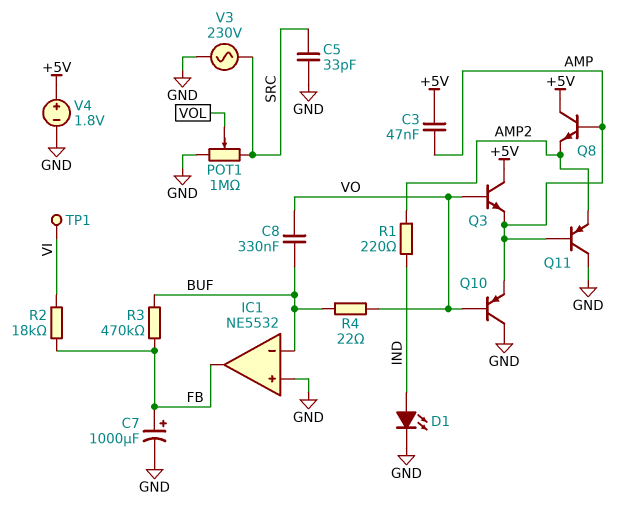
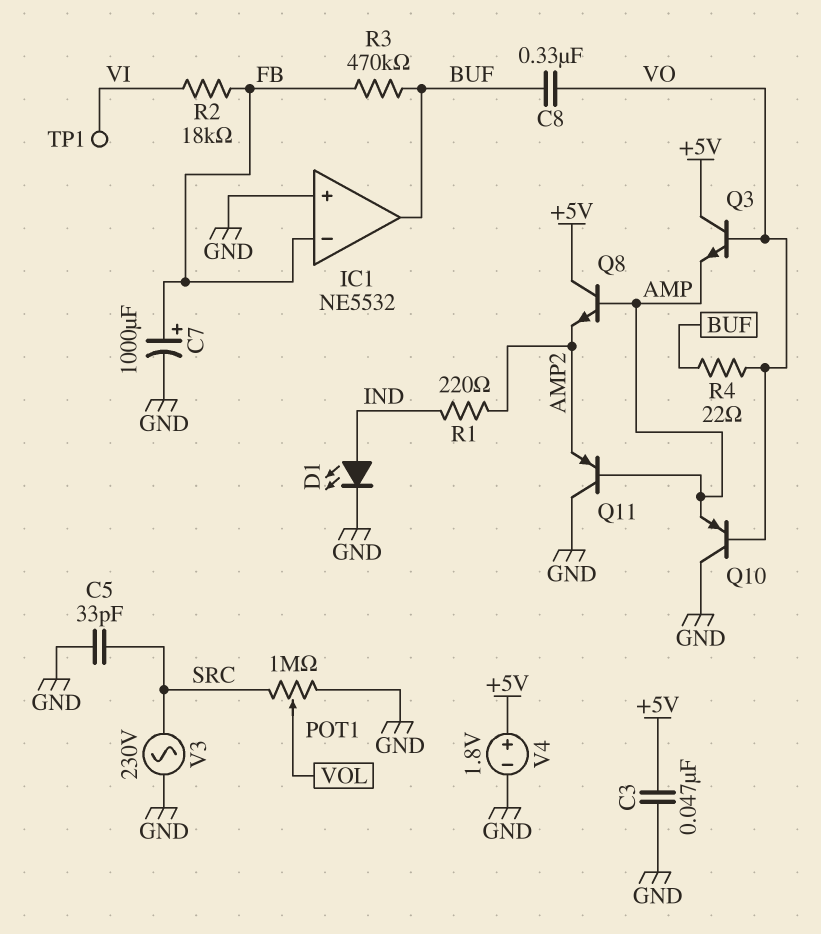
C3: 47nF (+5V, AMP) -> 47nF (+5V, GND)
IC1 pin in-: BUF -> FB
IC1 pin out: FB -> BUF

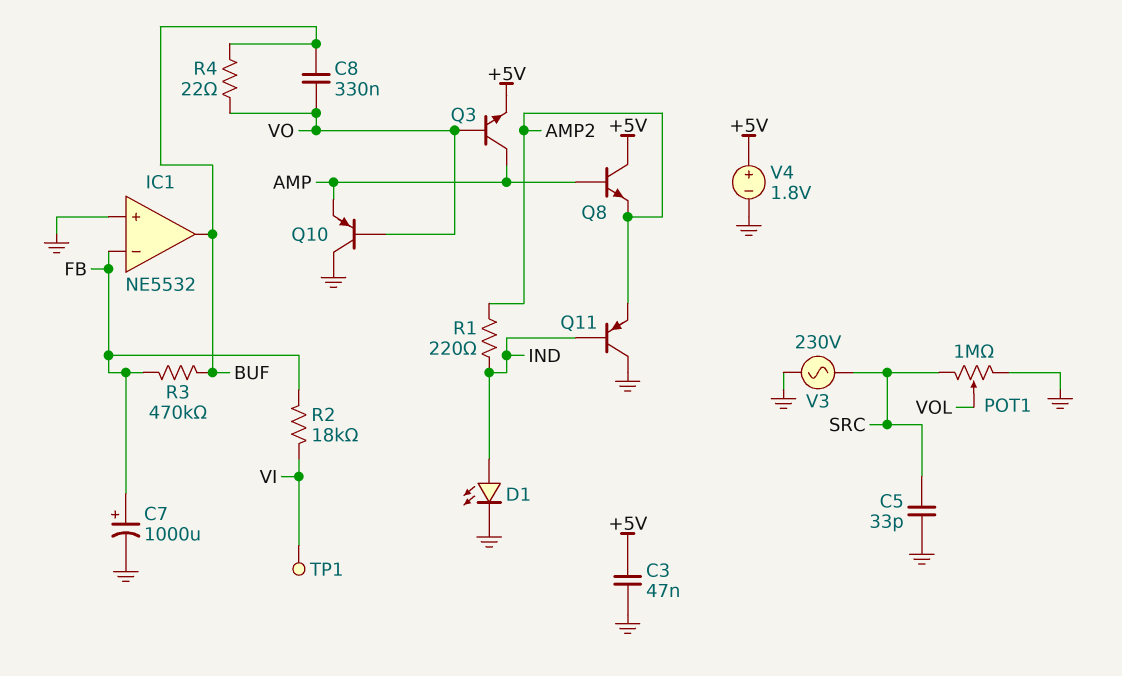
Q3: NPN (B VO, C +5V, E AMP) -> NPN (B VO, C AMP, E +5V)
Q11: PNP (B AMP, C GND, E AMP2) -> PNP (B IND, C GND, E AMP2)

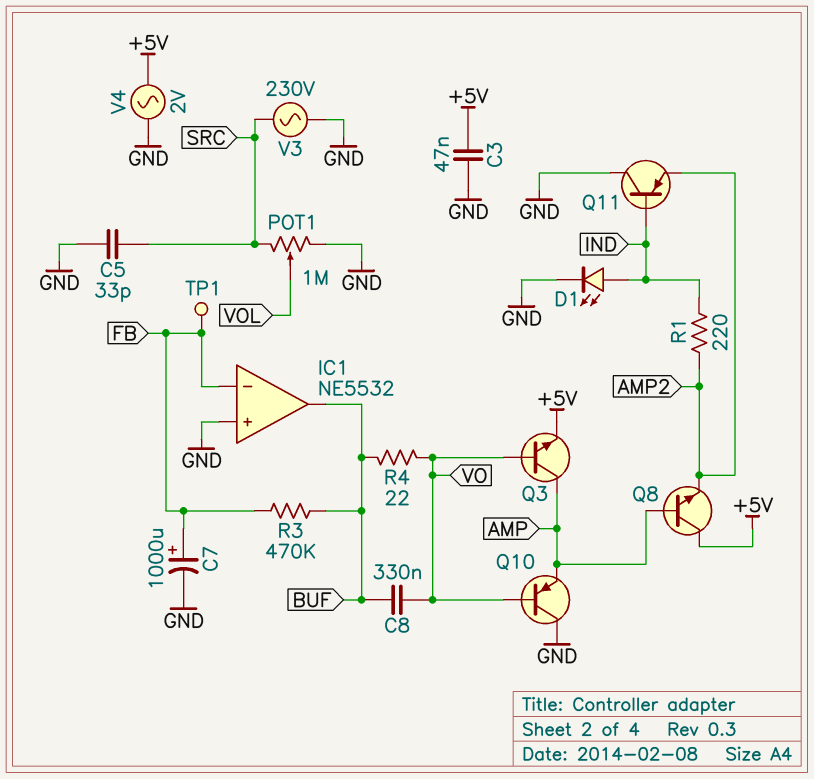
R2: 18k (FB, VI) -> none
TP1: test point (VI) -> test point (FB)
V4: 1.8V (plus +5V, minus GND) -> AC 2V (+5V, GND)

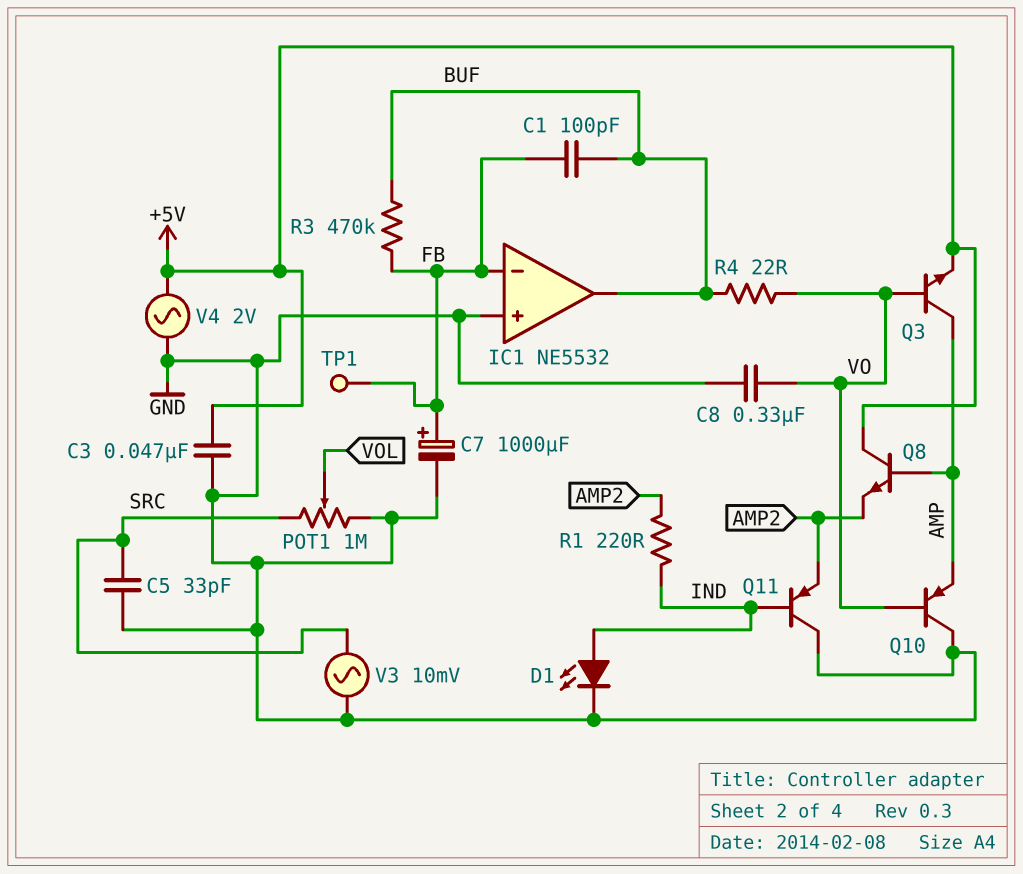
C1: none -> 100pF (BUF, FB)
C8: 330nF (BUF, VO) -> 330nF (GND, VO)
V3: AC 230V (GND, SRC) -> AC 10mV (GND, SRC)

